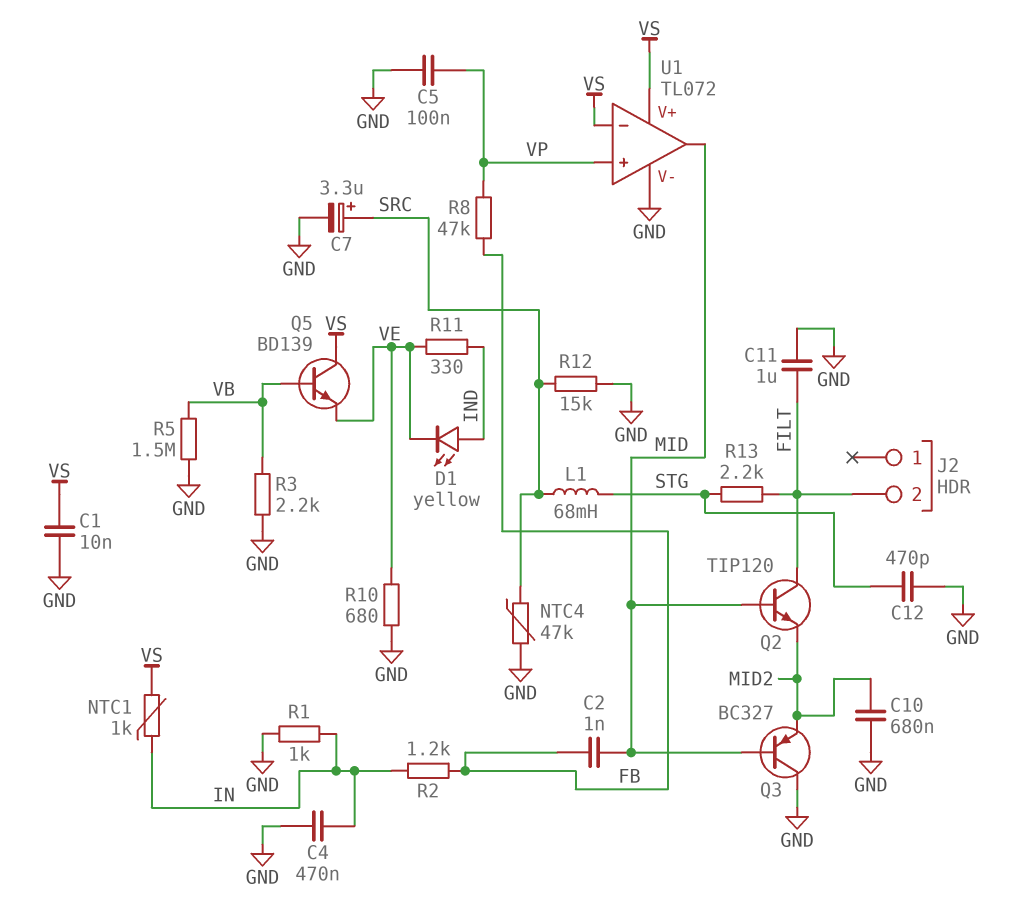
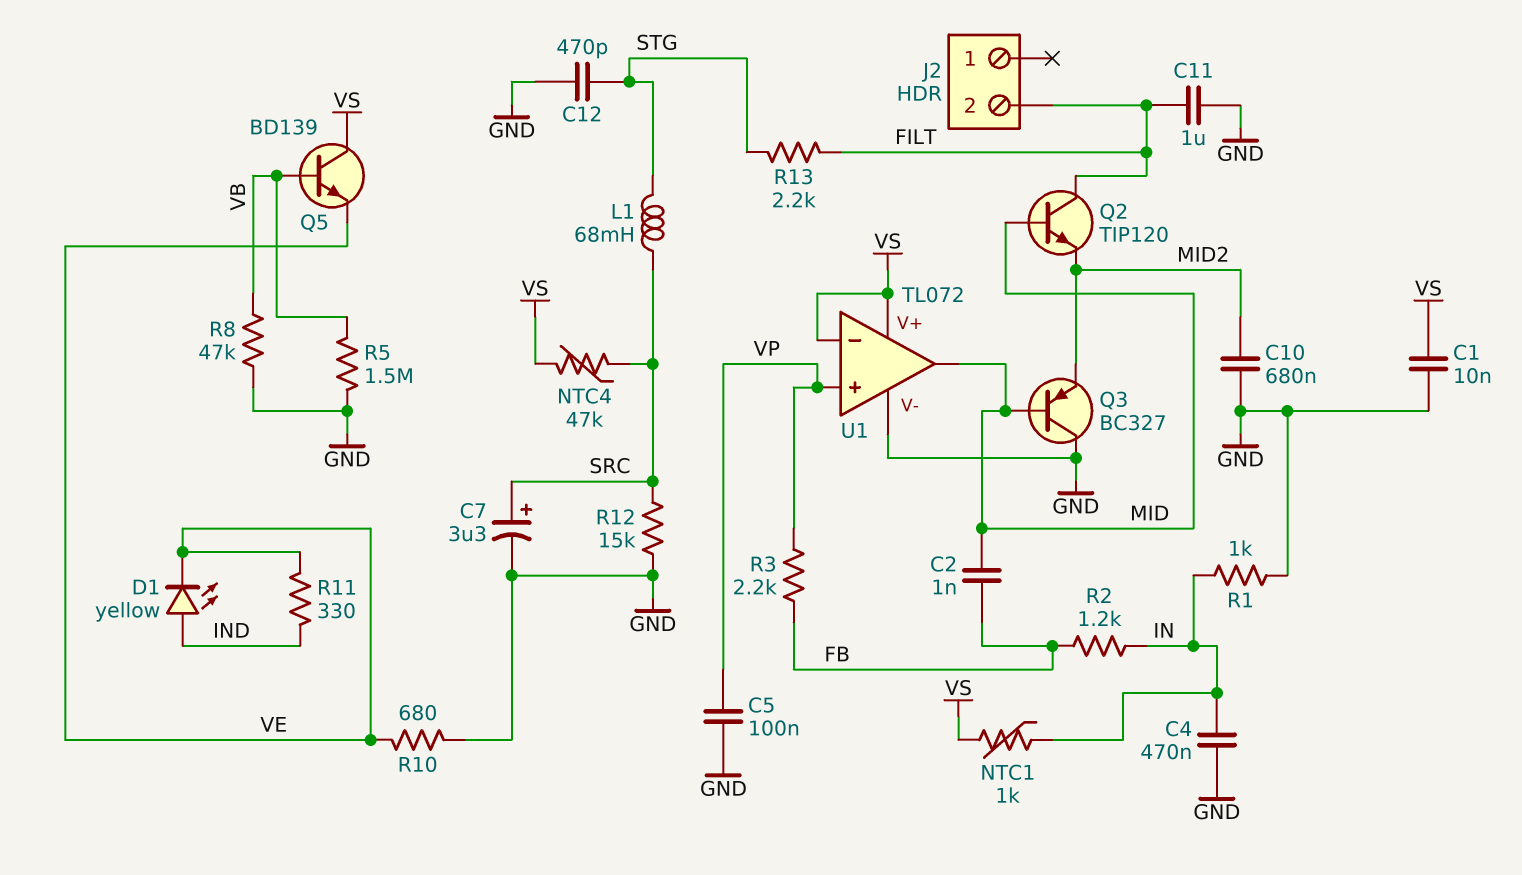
NTC4: 47k (GND, SRC) -> 47k (SRC, VS)
R3: 2.2k (GND, VB) -> 2.2k (FB, VP)
R8: 47k (FB, VP) -> 47k (GND, VB)

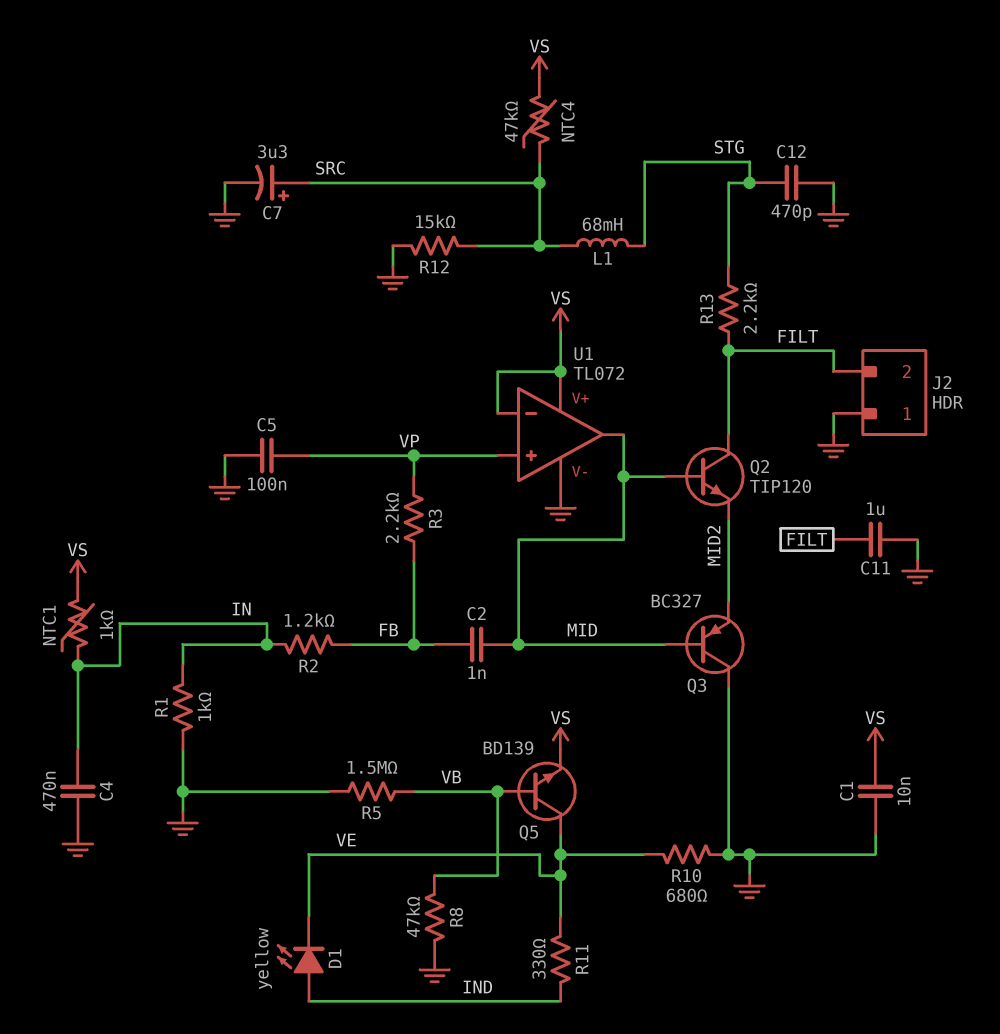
C10: 680nF (GND, MID2) -> none
J2 pin 1: none -> GND
Q5: NPN BD139 (B VB, C VS, E VE) -> NPN BD139 (B VB, C VE, E VS)

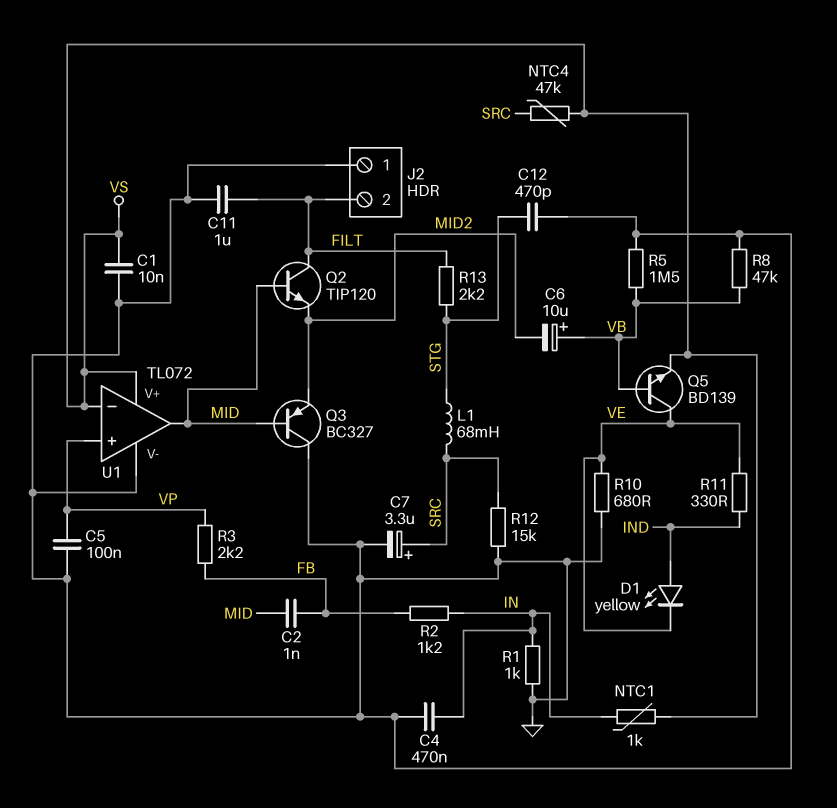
C6: none -> 10uF (plus VB, minus MID2)

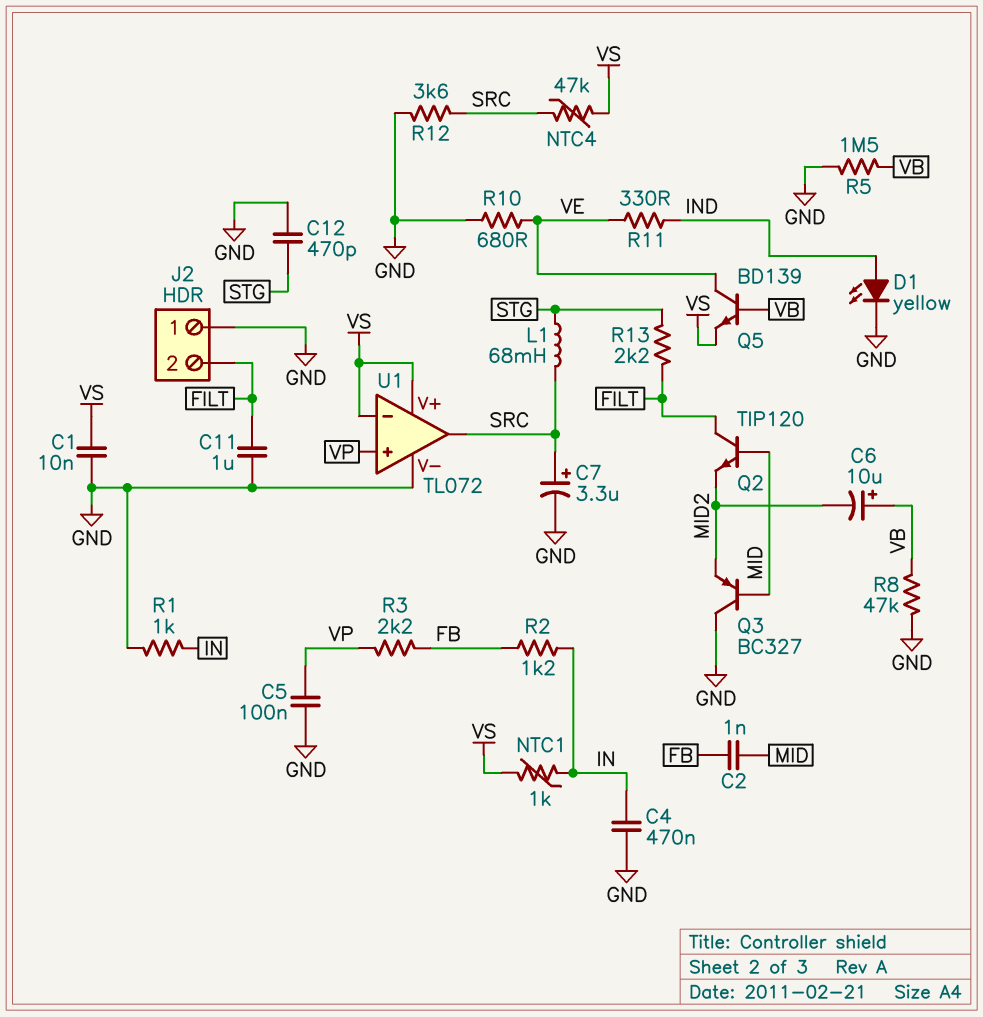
D1: LED yellow (A IND, K VE) -> LED yellow (A IND, K GND)
R12: 15k (GND, SRC) -> 3.6k (GND, SRC)
U1 pin out: MID -> SRC

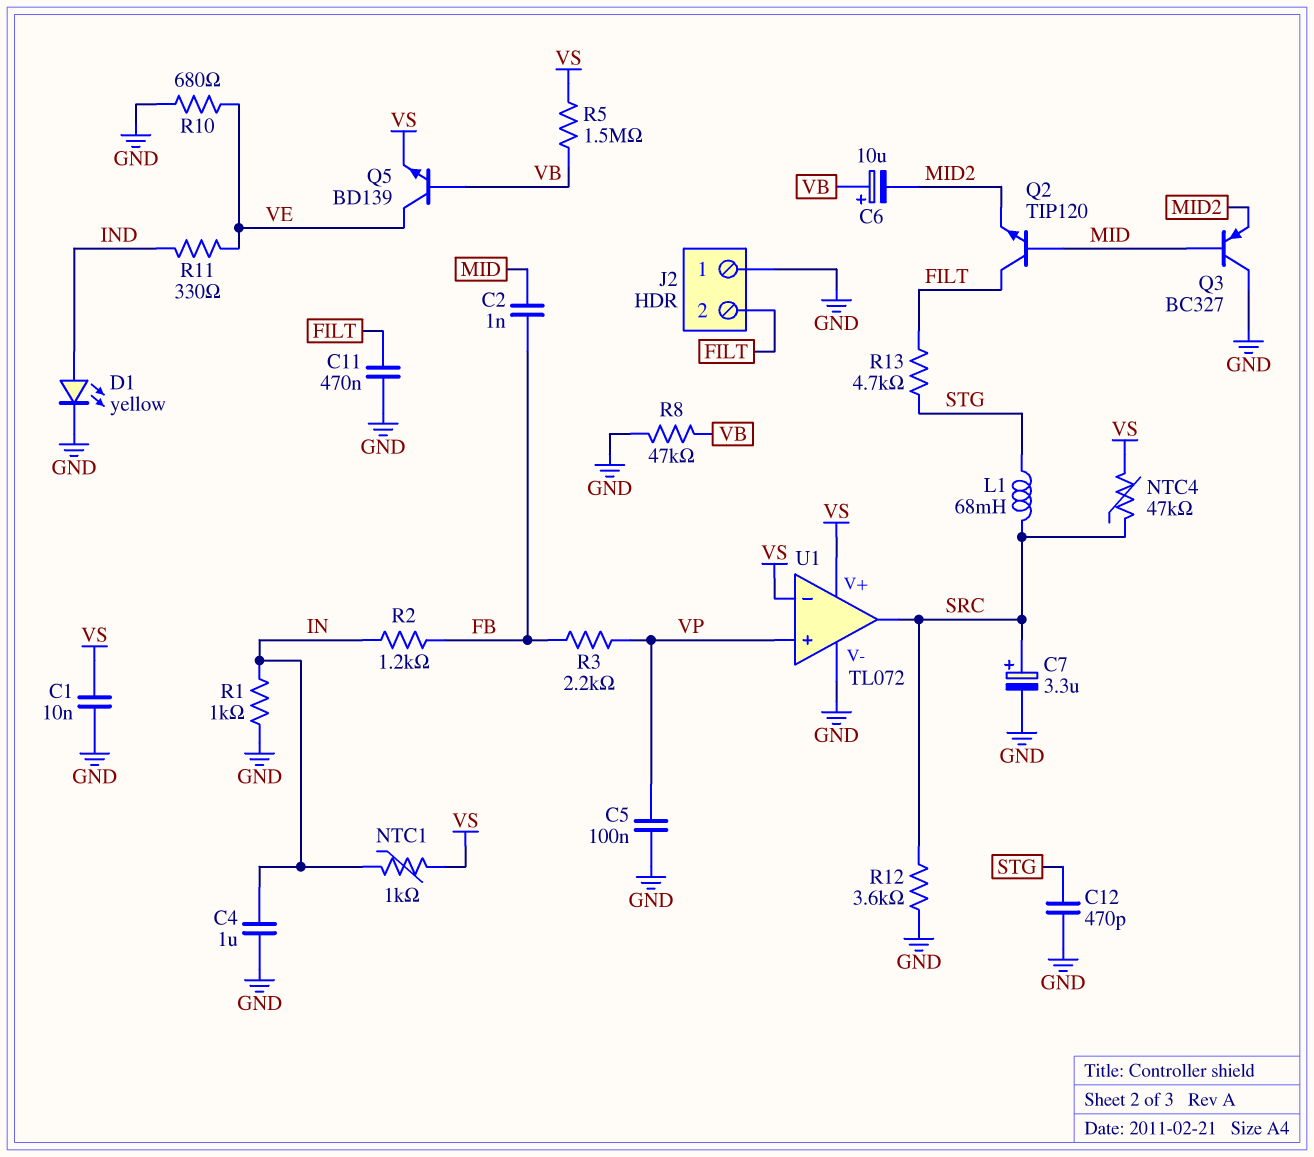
C4: 470nF (GND, IN) -> 1uF (GND, IN)
C11: 1uF (FILT, GND) -> 470nF (FILT, GND)
R5: 1.5M (GND, VB) -> 1.5M (VB, VS)
R13: 2.2k (FILT, STG) -> 4.7k (FILT, STG)

